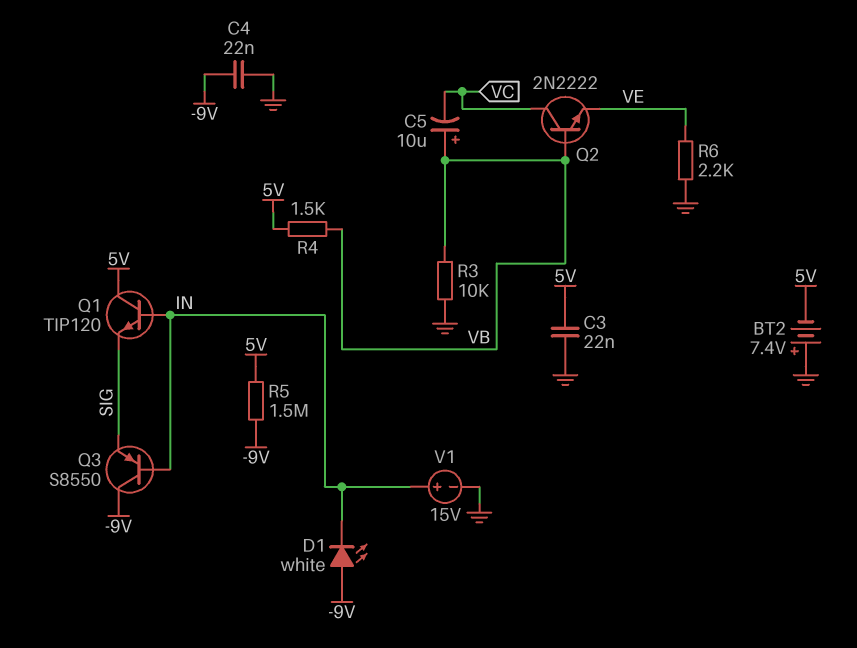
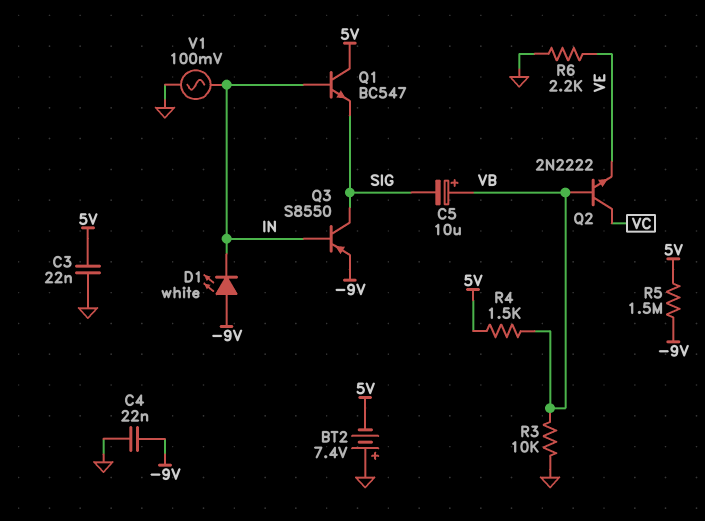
C5: 10uF (plus VB, minus VC) -> 10uF (plus VB, minus SIG)
Q1: NPN TIP120 (B IN, C 5V, E SIG) -> NPN BC547 (B IN, C 5V, E SIG)
Q3: PNP S8550 (B IN, C -9V, E SIG) -> PNP S8550 (B IN, C SIG, E -9V)
V1: 15V (plus IN, minus GND) -> AC 100mV (GND, IN)

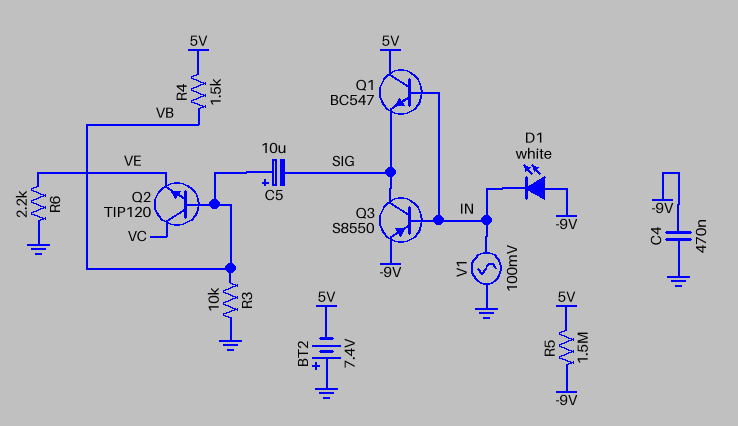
C3: 22nF (5V, GND) -> none
C4: 22nF (-9V, GND) -> 470nF (-9V, GND)
Q2: NPN 2N2222 (B VB, C VC, E VE) -> NPN TIP120 (B VB, C VC, E VE)

